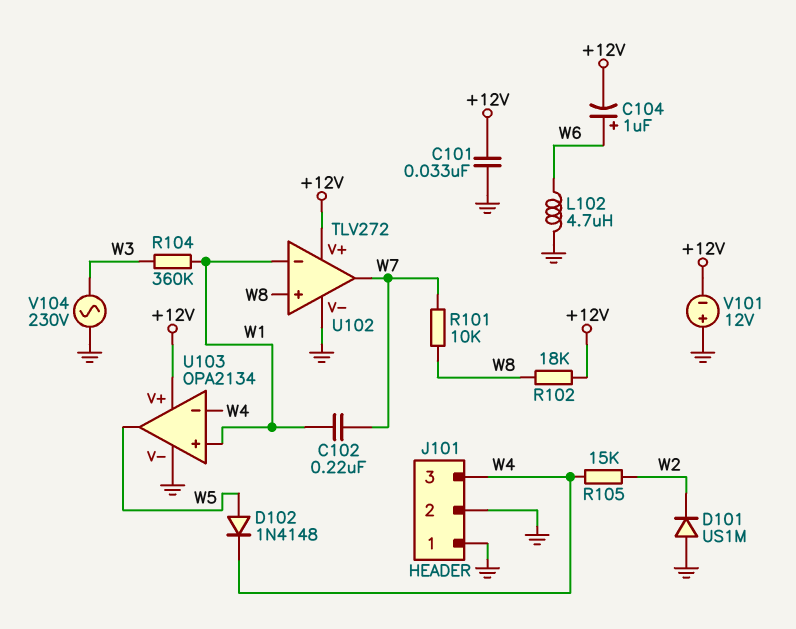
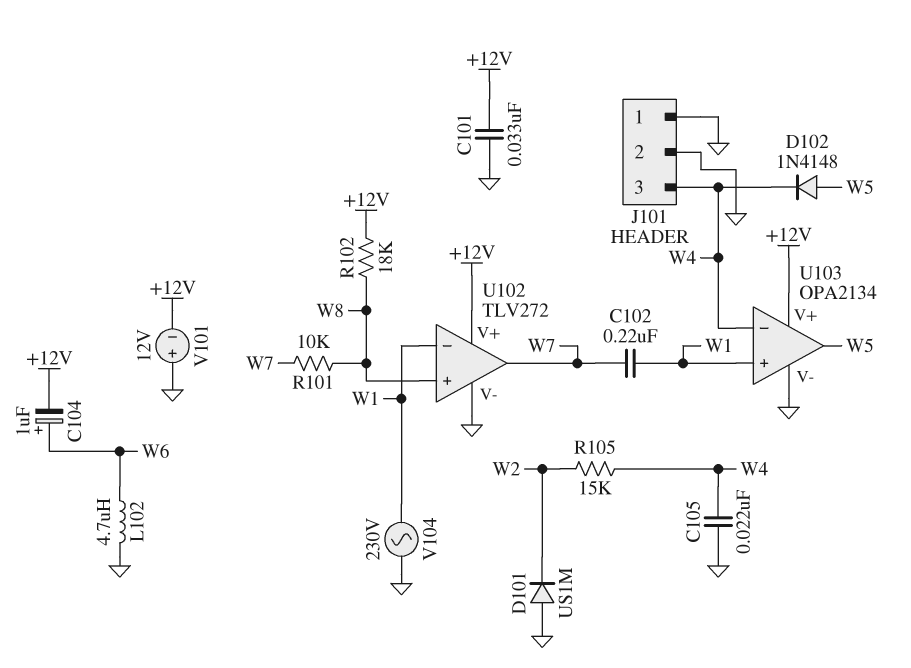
C105: none -> 22nF (GND, W4)
R104: 360k (W1, W3) -> none
V104: AC 230V (GND, W3) -> AC 230V (GND, W1)

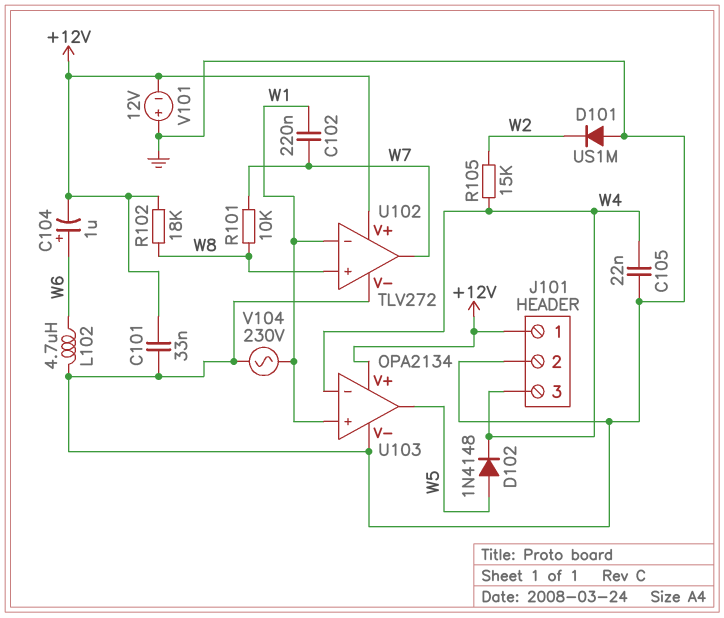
J101 pin 1: GND -> +12V

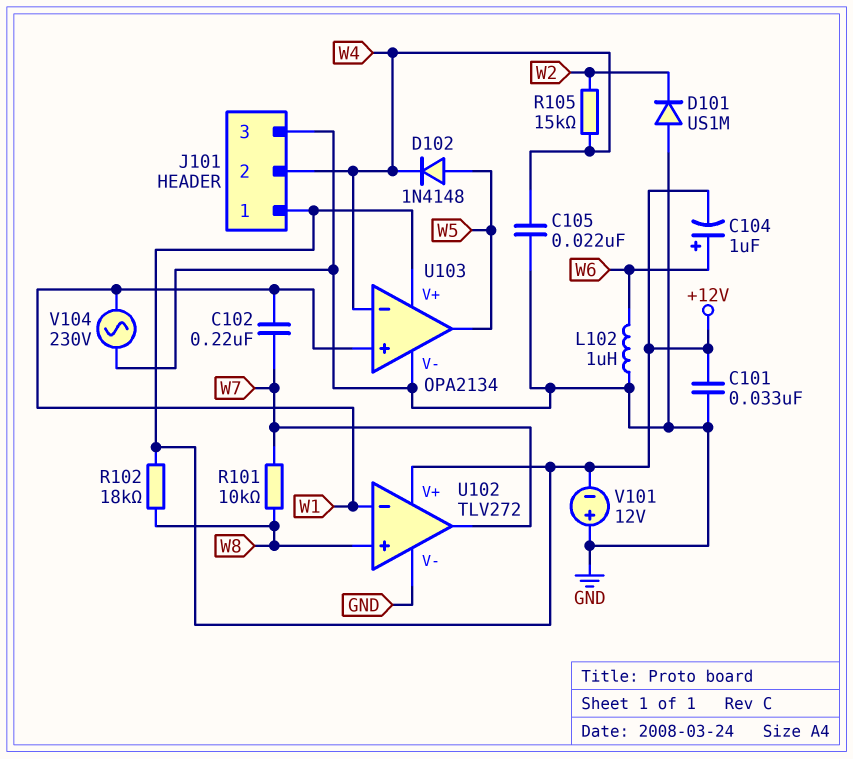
J101 pin 2: GND -> W4
J101 pin 3: W4 -> GND
L102: 4.7uH (GND, W6) -> 1uH (GND, W6)

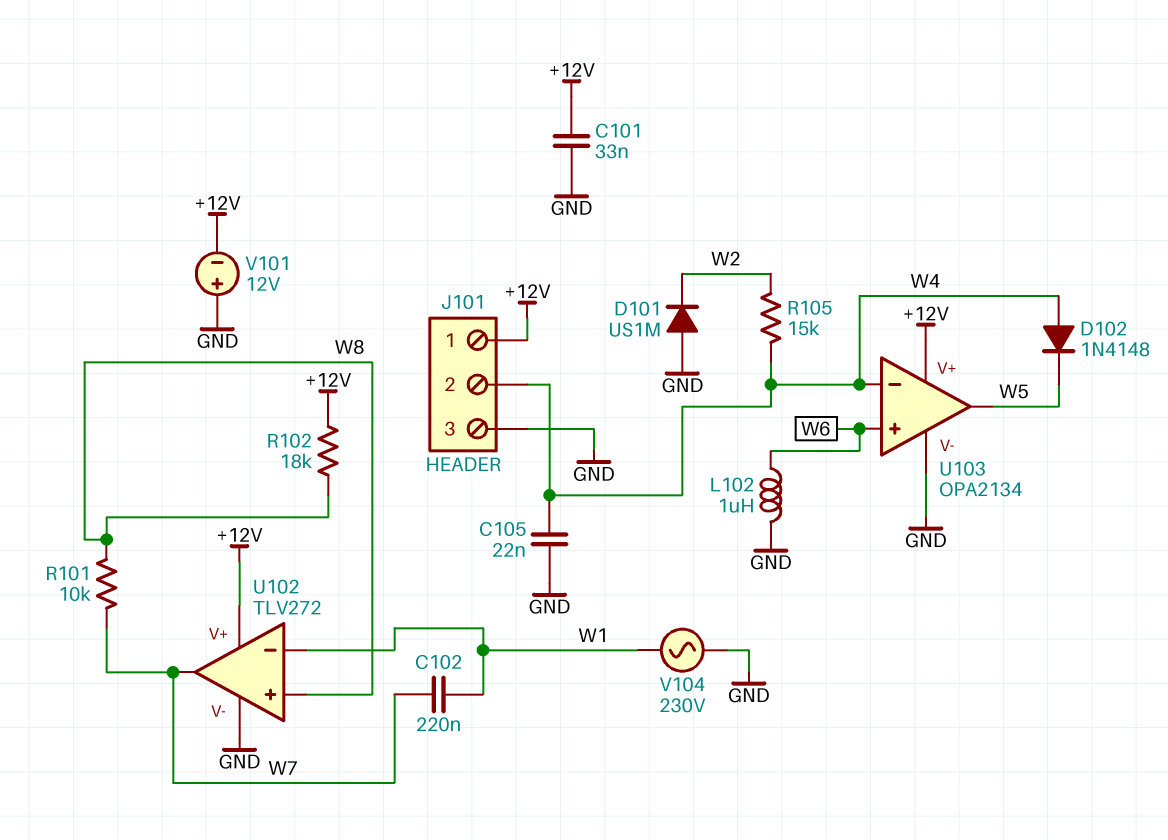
C104: 1uF (plus W6, minus +12V) -> none
D102: diode 1N4148 (A W5, K W4) -> diode 1N4148 (A W4, K W5)
U103 pin in+: W1 -> W6

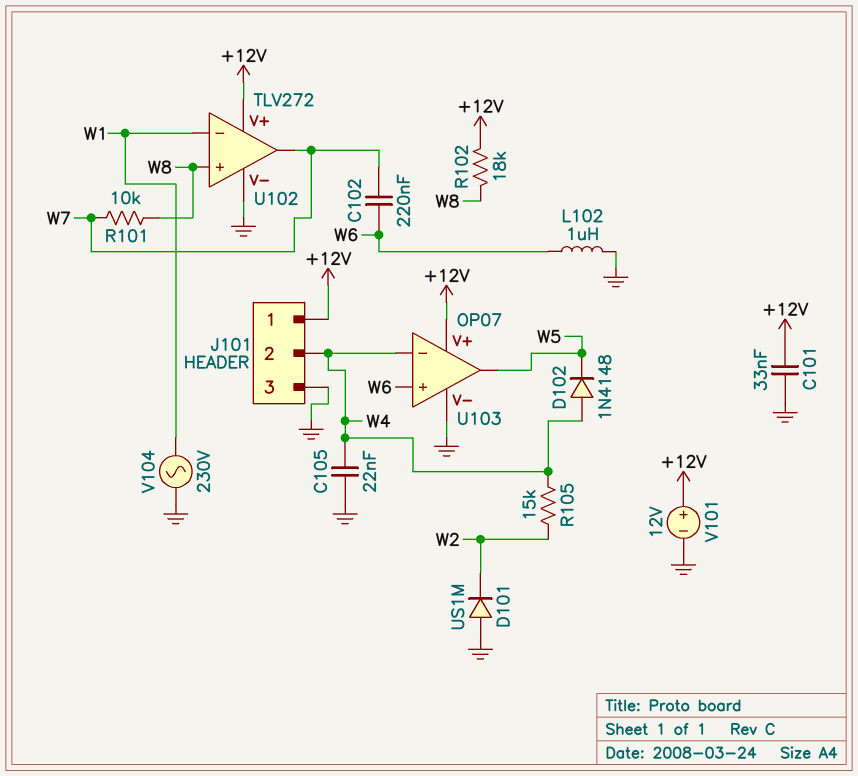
C102: 220nF (W1, W7) -> 220nF (W6, W7)
U103: OPA2134 -> OP07
V101: 12V (plus GND, minus +12V) -> 12V (plus +12V, minus GND)

